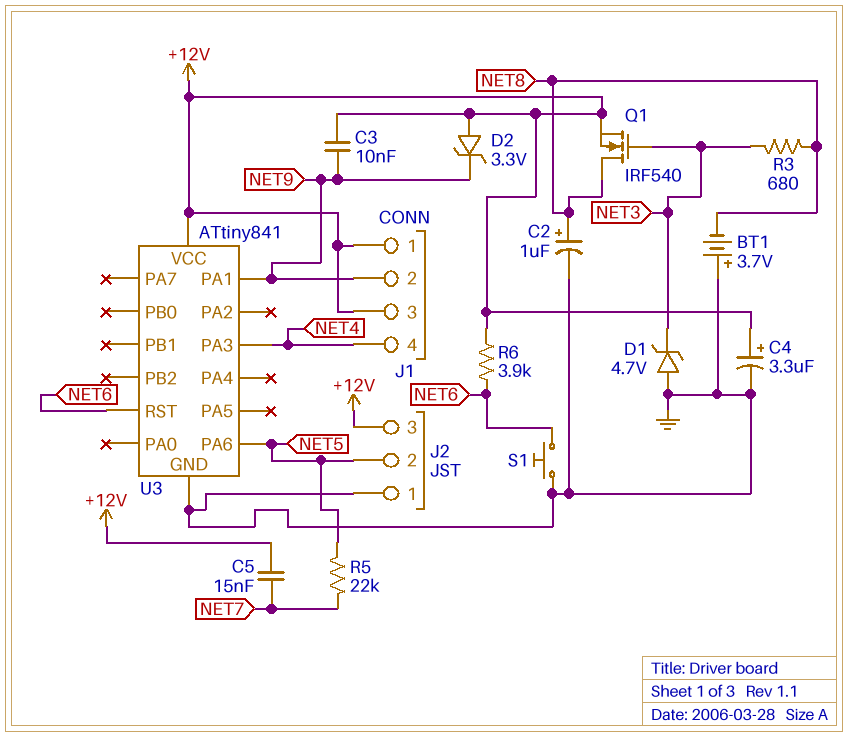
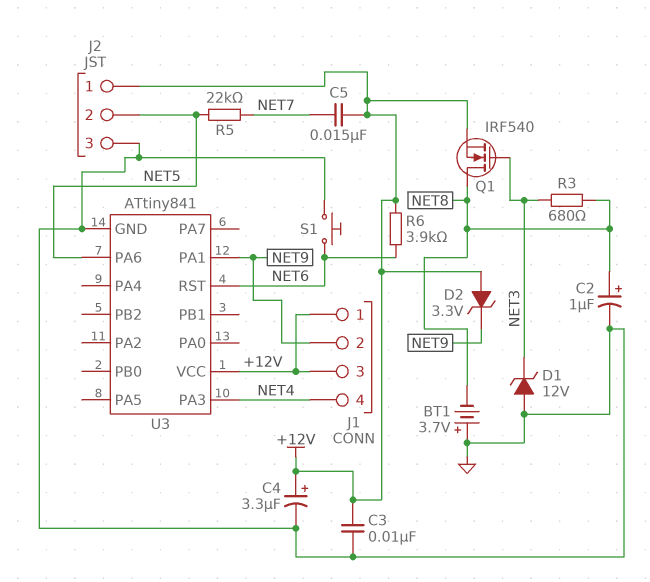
C3: 10nF (+12V, NET9) -> 10nF (+12V, GND)
D1: zener 4.7V (A GND, K NET3) -> zener 12V (A GND, K NET3)
J2 pin 1: GND -> +12V
J2 pin 3: +12V -> GND

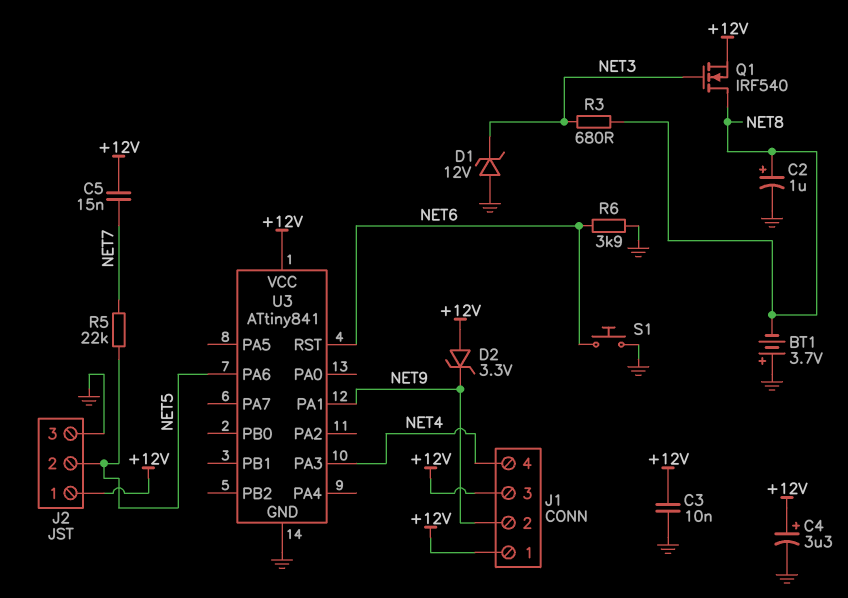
R6: 3.9k (+12V, NET6) -> 3.9k (GND, NET6)

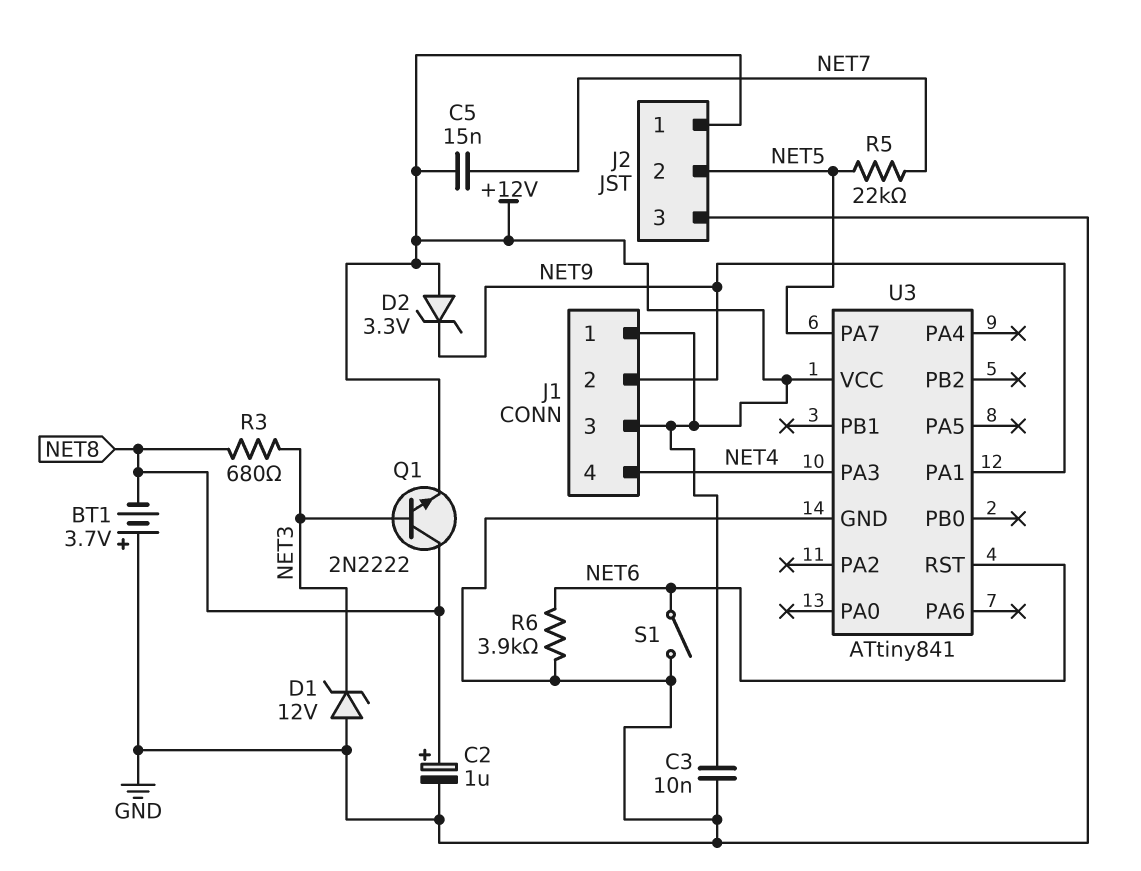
C4: 3.3uF (plus +12V, minus GND) -> none
Q1: NMOS IRF540 (G NET3, D NET8, S +12V) -> NPN 2N2222 (B NET3, C NET8, E +12V)
S1: button (GND, NET6) -> switch (GND, NET6)
U3 pin PA6: NET5 -> none
U3 pin PA7: none -> NET5

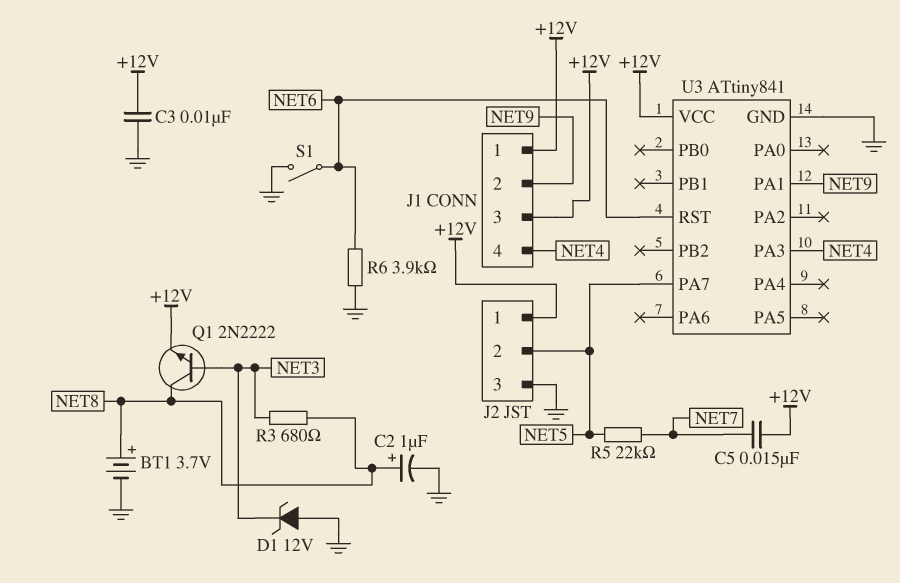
BT1: 3.7V (plus GND, minus NET8) -> 3.7V (plus NET8, minus GND)
D2: zener 3.3V (A +12V, K NET9) -> none

